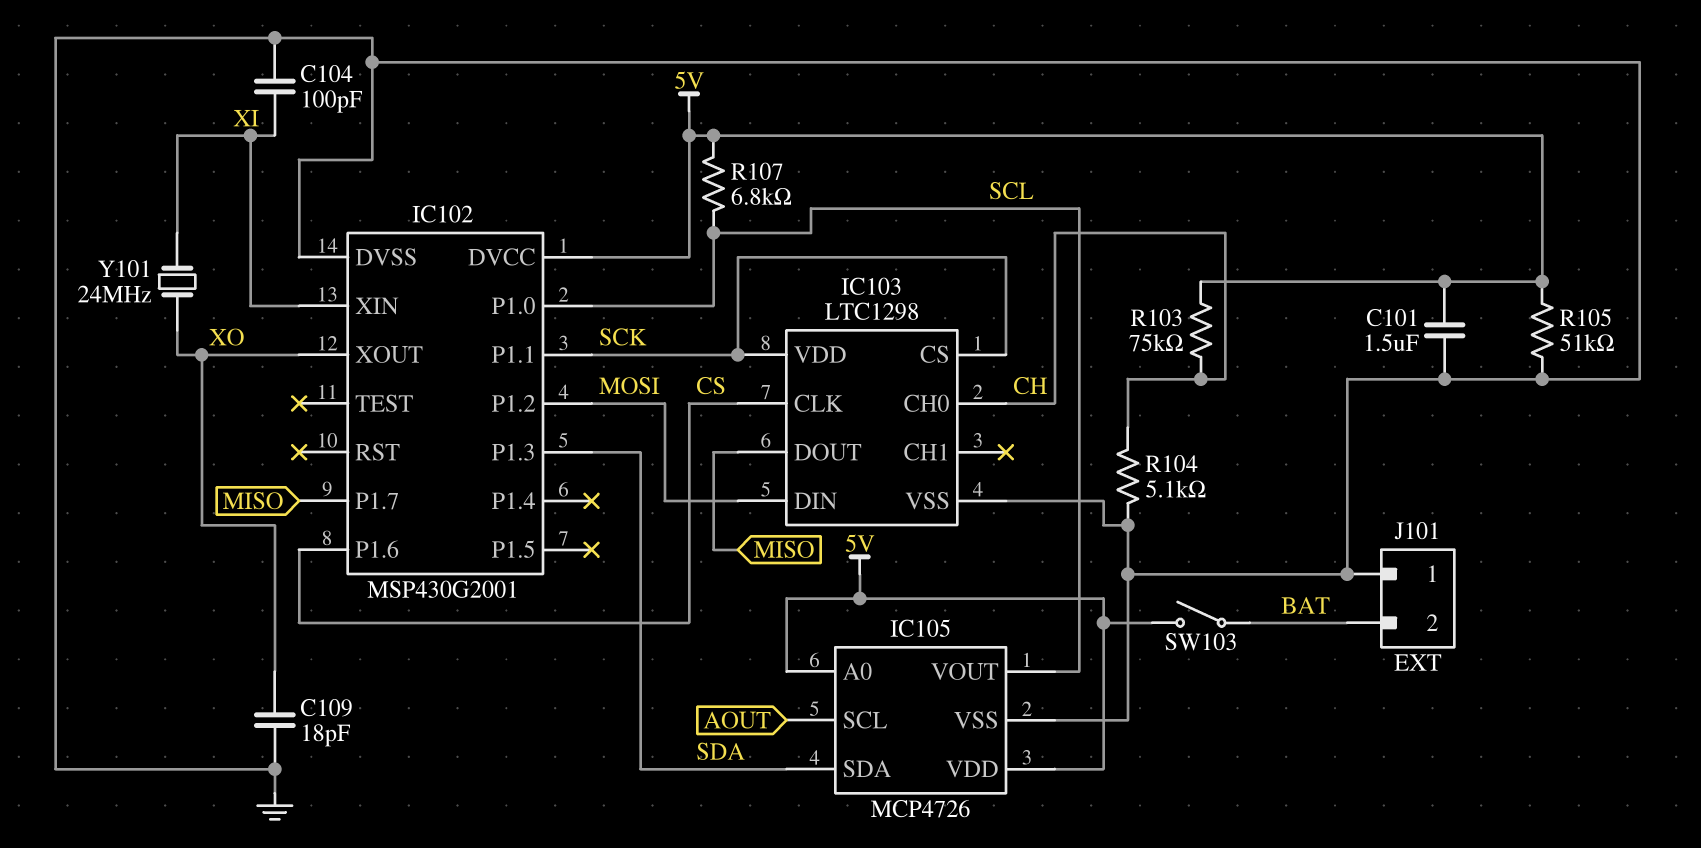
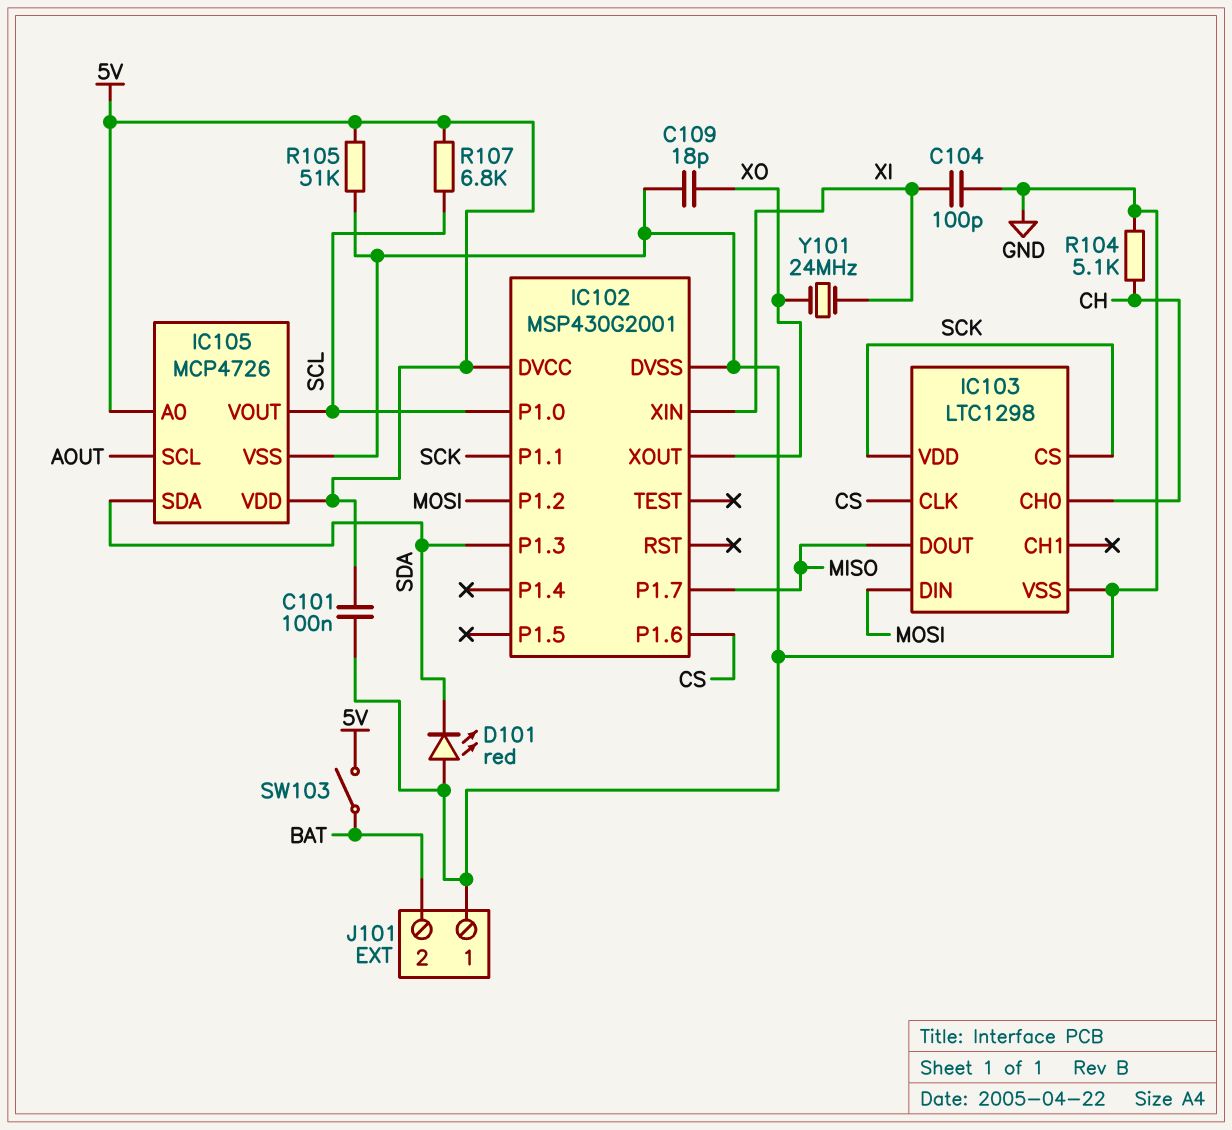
C101: 1.5uF (5V, GND) -> 100nF (5V, GND)
D101: none -> LED red (A GND, K SDA)
R103: 75k (5V, CH) -> none

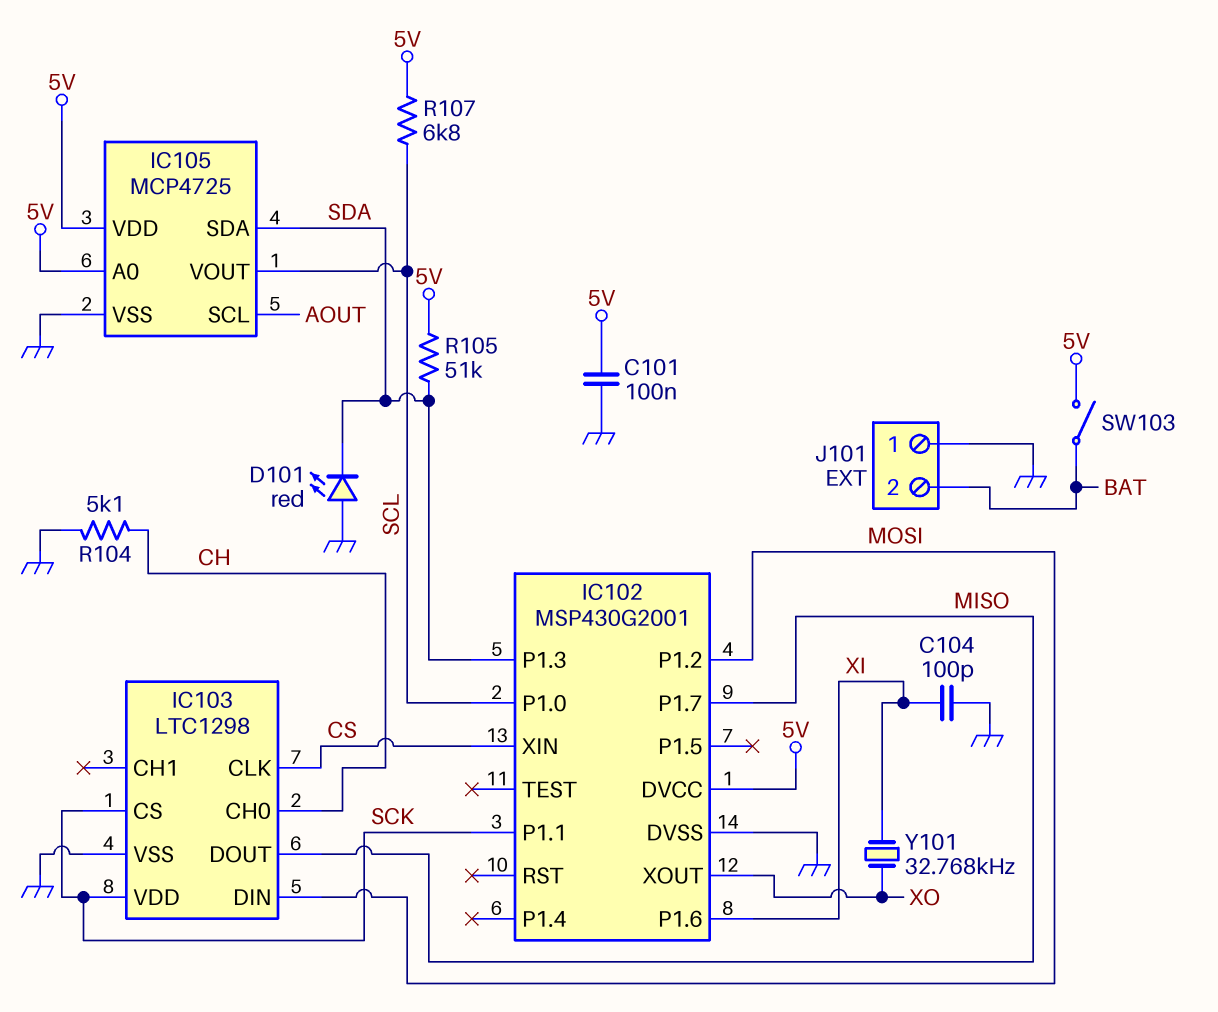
C109: 18pF (GND, XO) -> none
IC102 pin P1.6: CS -> XI
IC102 pin XIN: XI -> CS
IC105: MCP4726 -> MCP4725
R105: 51k (5V, GND) -> 51k (5V, SDA)
Y101: 24MHz (XI, XO) -> 32.768kHz (XI, XO)

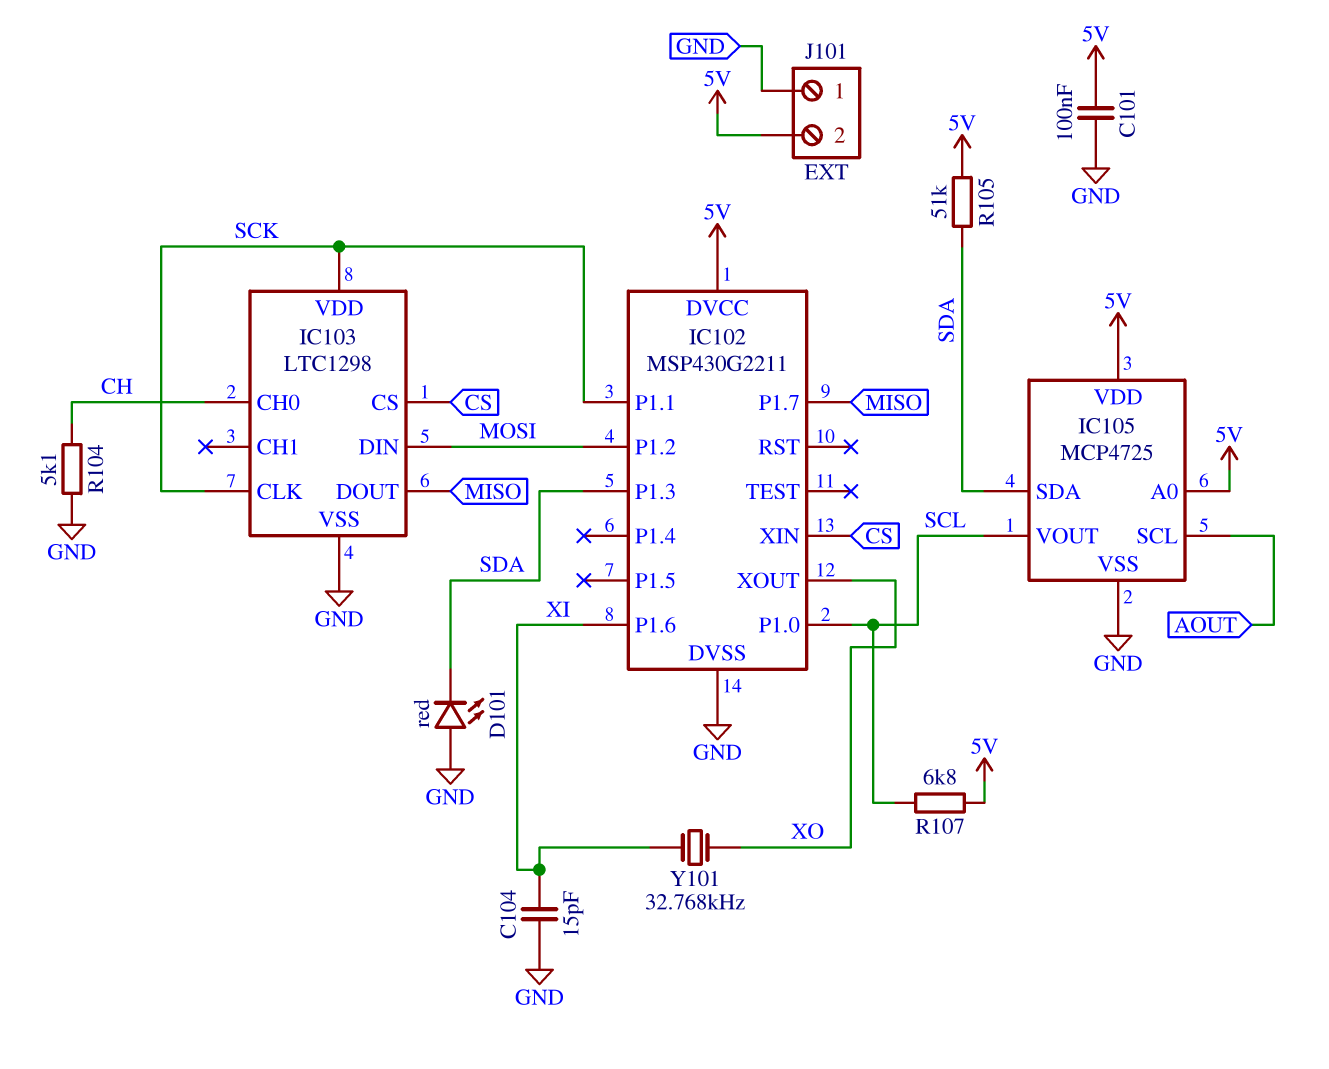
C104: 100pF (GND, XI) -> 15pF (GND, XI)
IC102: MSP430G2001 -> MSP430G2211
IC103 pin CLK: CS -> SCK
IC103 pin CS: SCK -> CS
J101 pin 2: BAT -> 5V
SW103: switch (5V, BAT) -> none

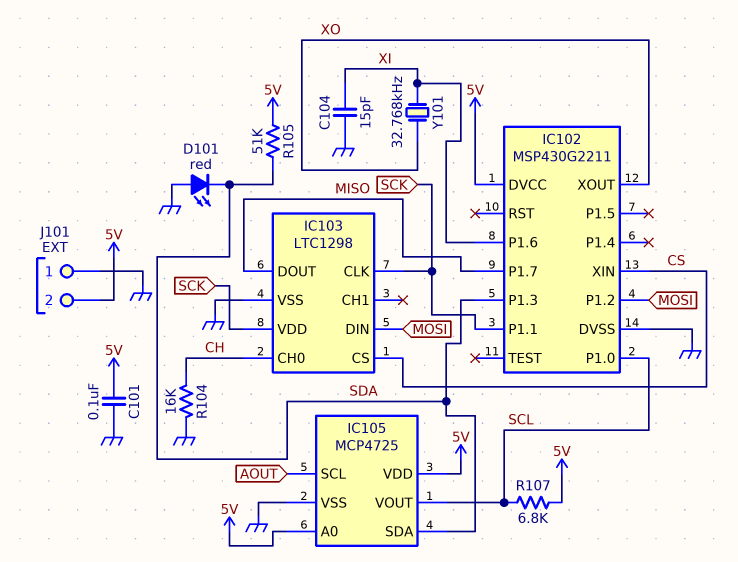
R104: 5.1k (CH, GND) -> 16k (CH, GND)

